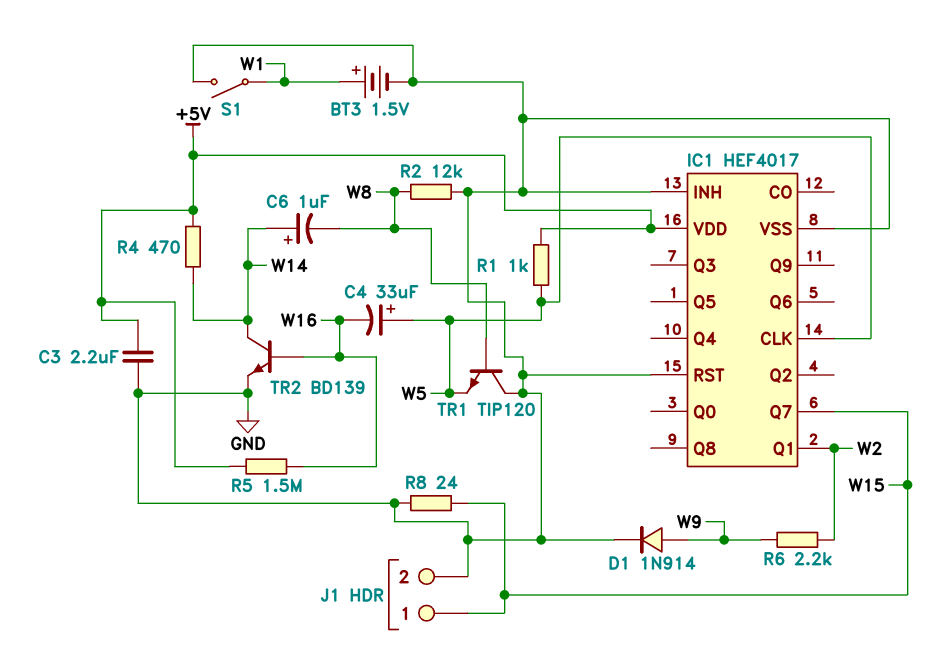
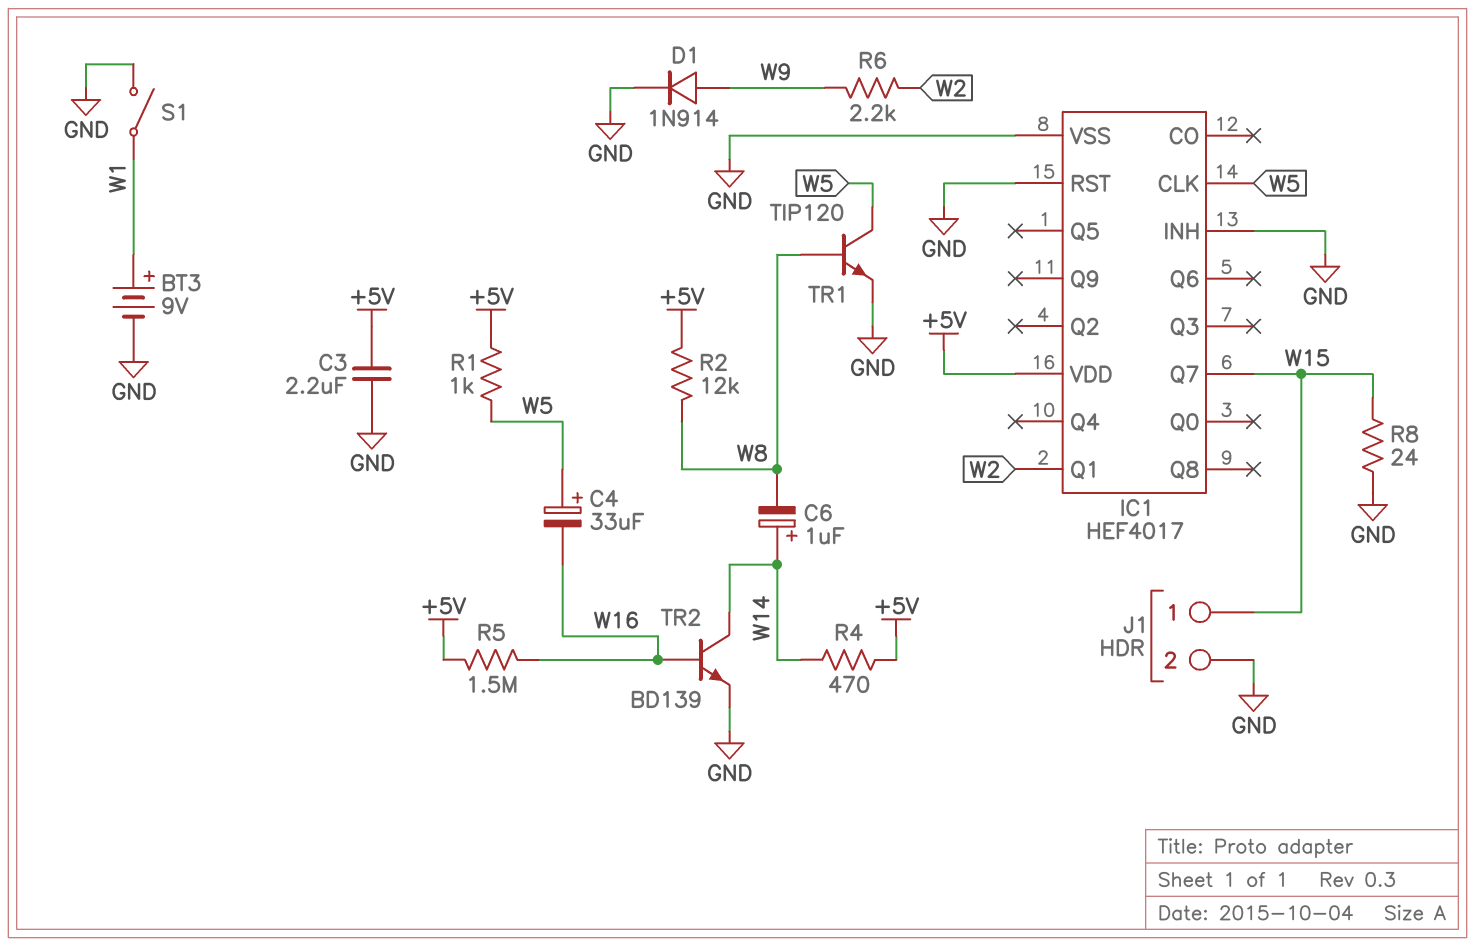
BT3: 1.5V (plus W1, minus GND) -> 9V (plus W1, minus GND)
R2: 12k (GND, W8) -> 12k (+5V, W8)
TR1: NPN TIP120 (B W8, C GND, E W5) -> NPN TIP120 (B W8, C W5, E GND)

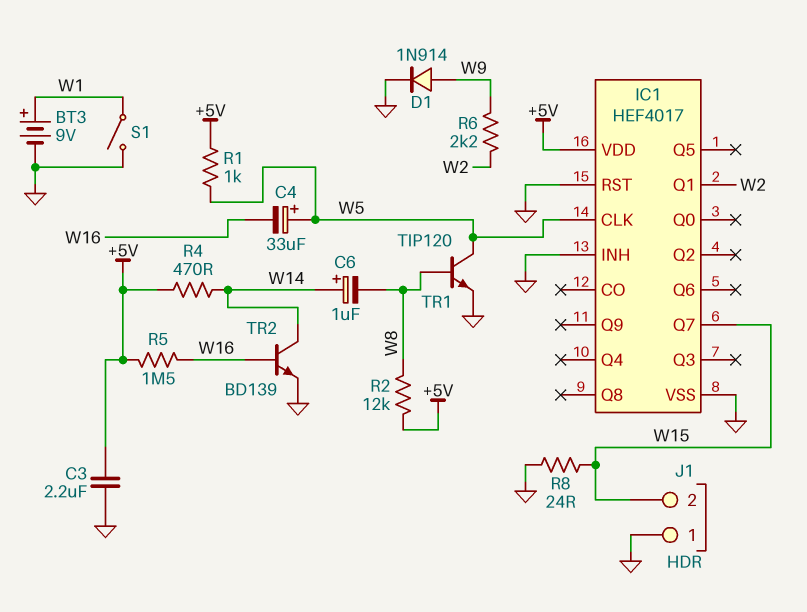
J1 pin 1: W15 -> GND
J1 pin 2: GND -> W15

